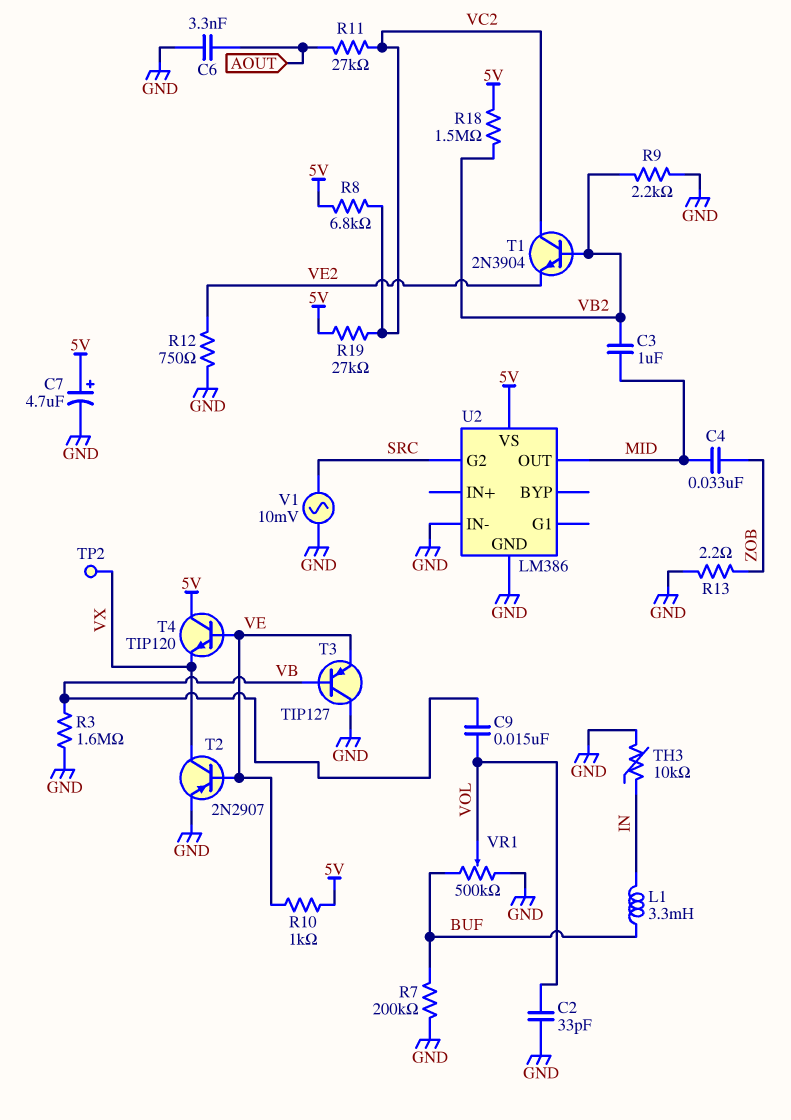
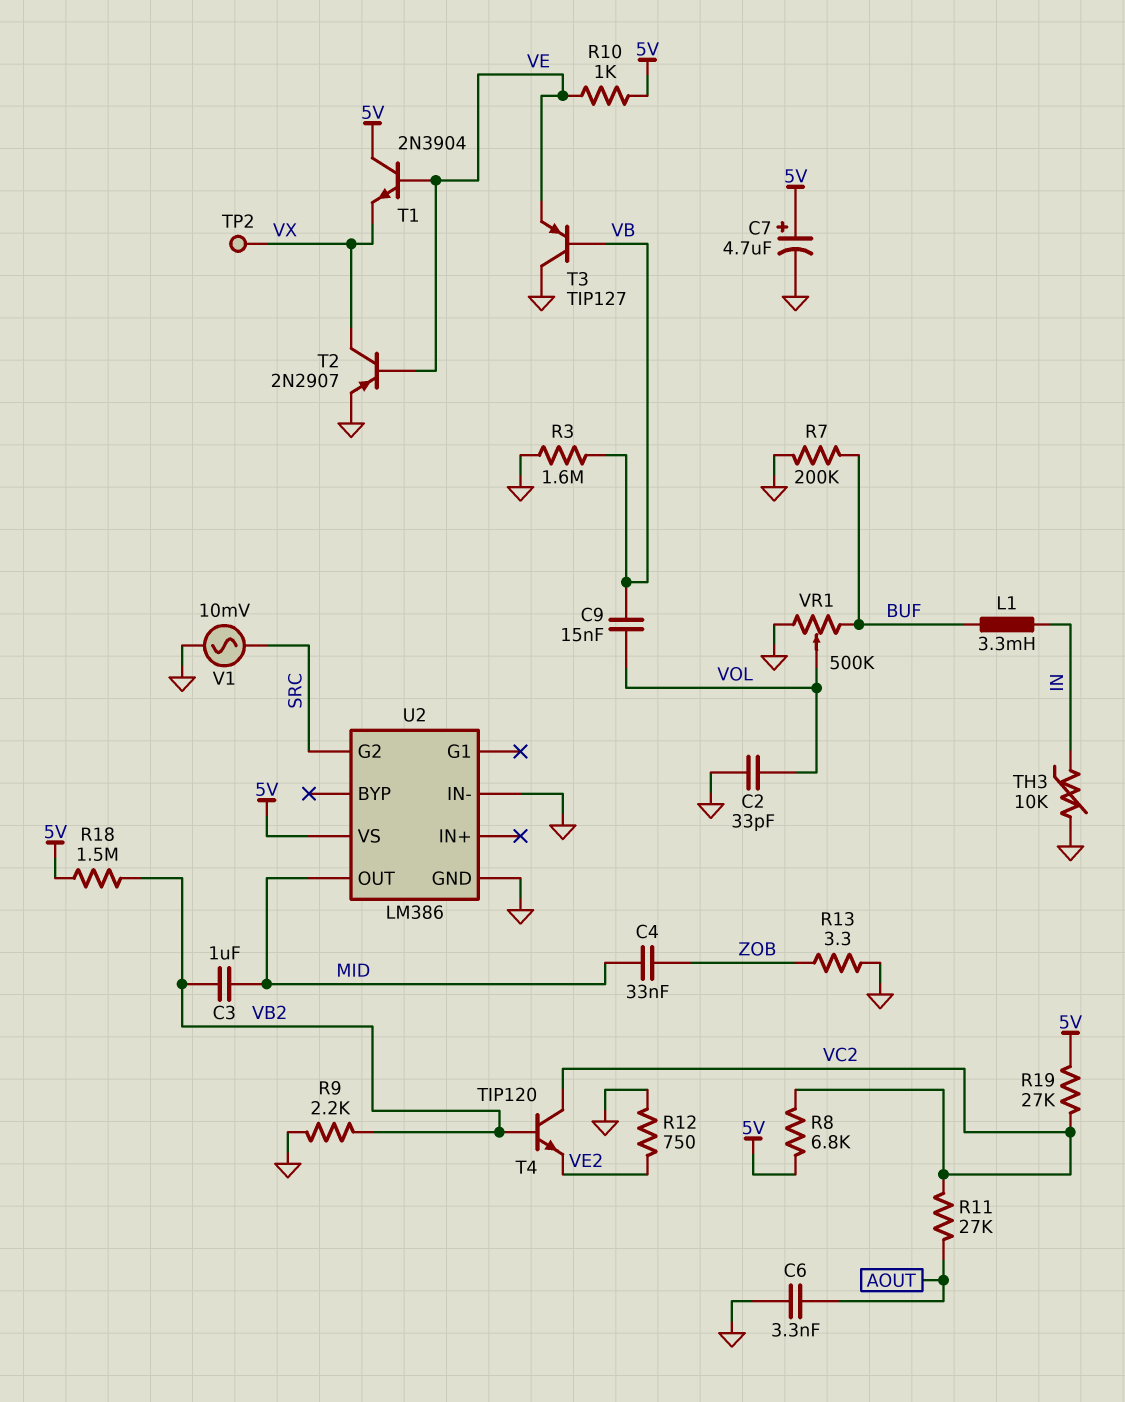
R13: 2.2 (GND, ZOB) -> 3.3 (GND, ZOB)
T1: NPN 2N3904 (B VB2, C VC2, E VE2) -> NPN 2N3904 (B VE, C 5V, E VX)
T4: NPN TIP120 (B VE, C 5V, E VX) -> NPN TIP120 (B VB2, C VC2, E VE2)

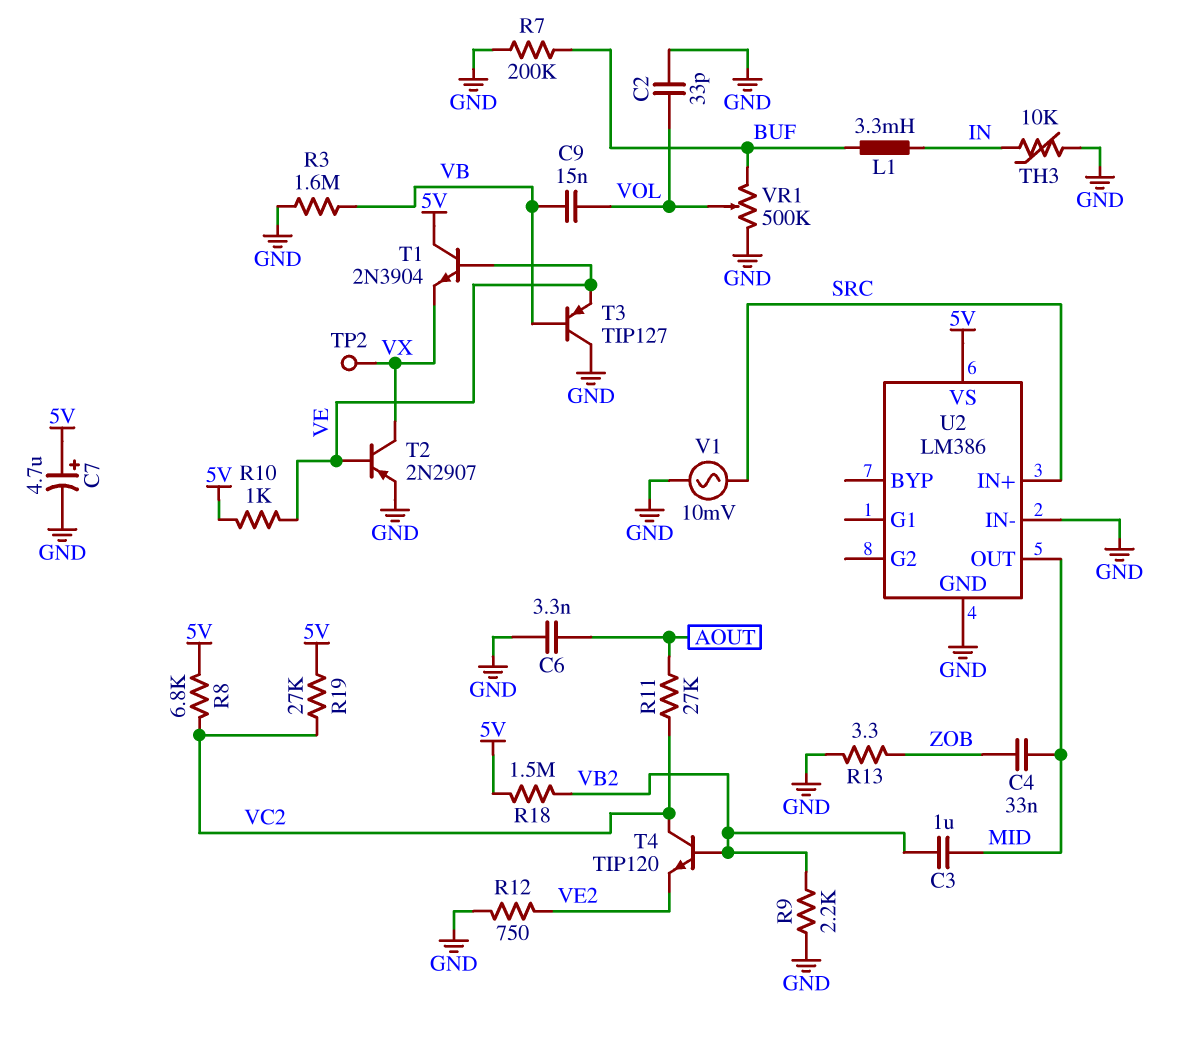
U2 pin G2: SRC -> none
U2 pin IN+: none -> SRC

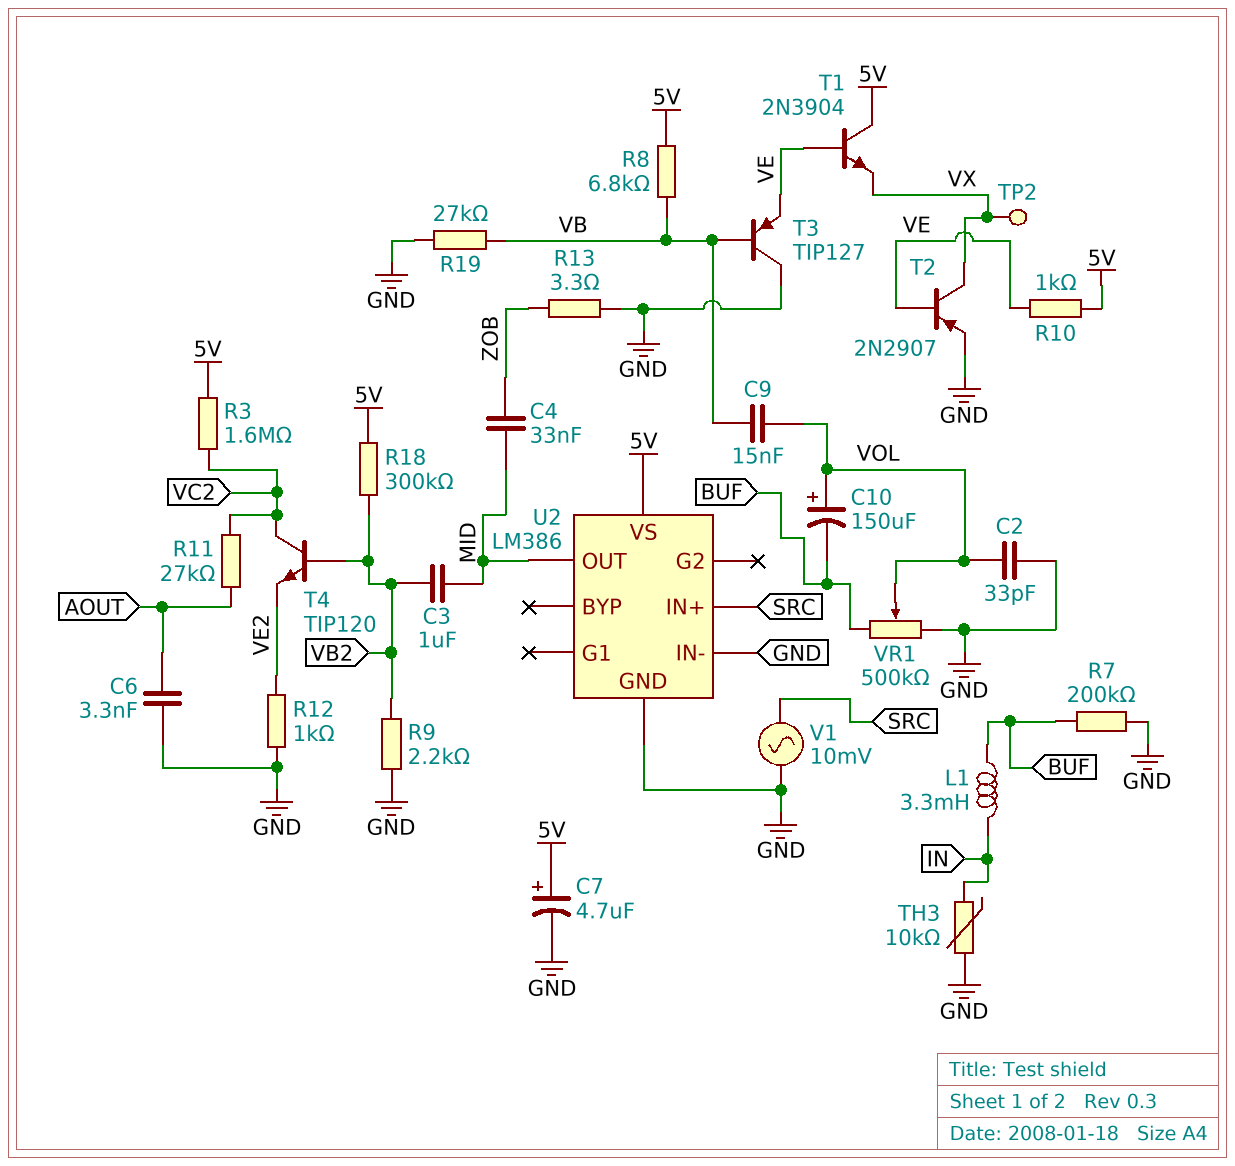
C10: none -> 150uF (plus VOL, minus BUF)
R3: 1.6M (GND, VB) -> 1.6M (5V, VC2)
R8: 6.8k (5V, VC2) -> 6.8k (5V, VB)
R12: 750 (GND, VE2) -> 1k (GND, VE2)
R18: 1.5M (5V, VB2) -> 300k (5V, VB2)
R19: 27k (5V, VC2) -> 27k (GND, VB)

